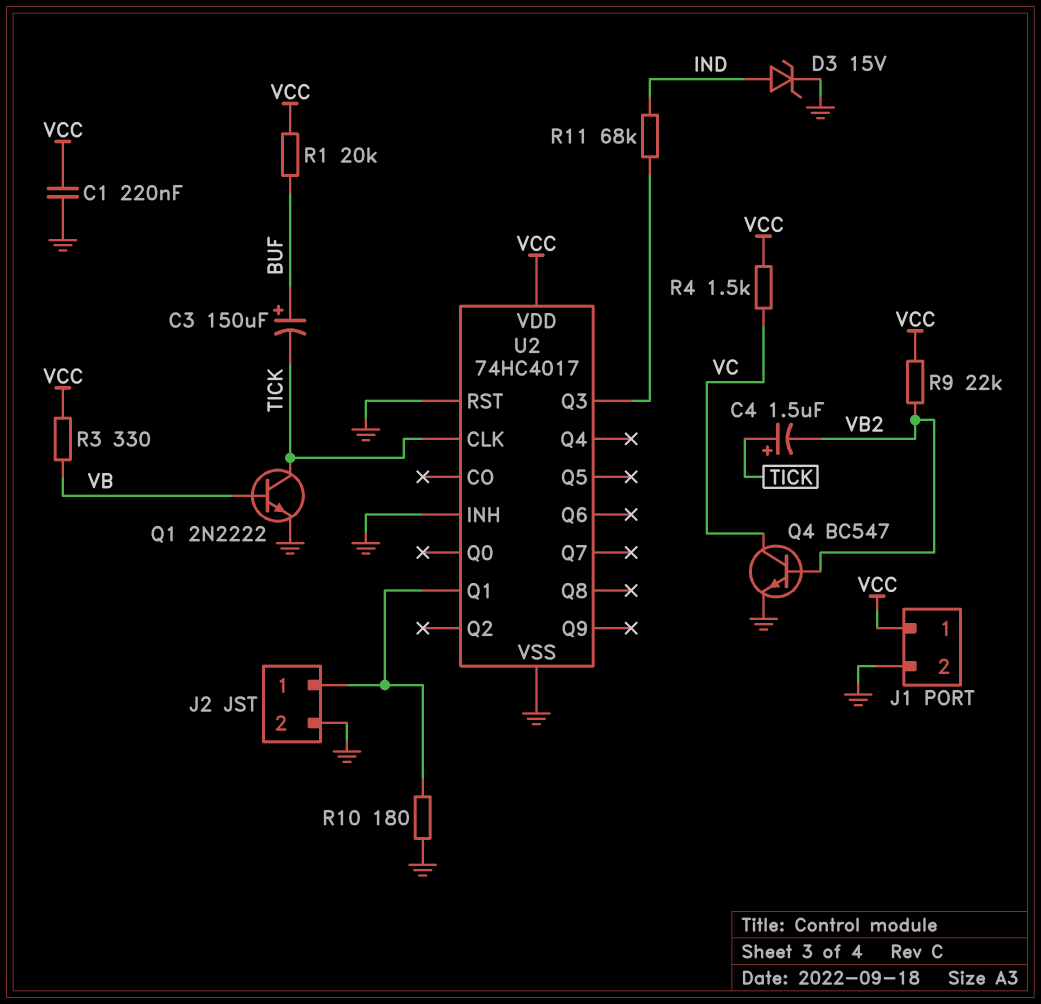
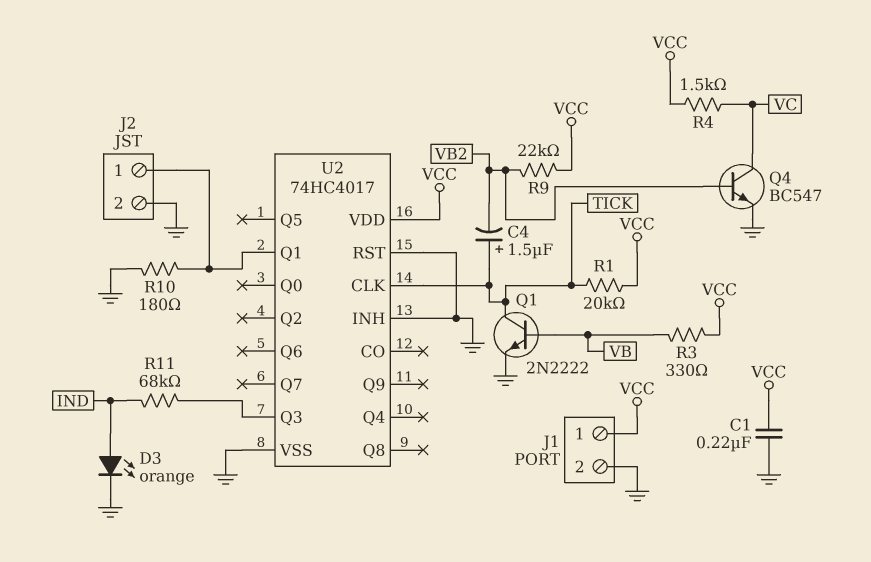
C3: 150uF (plus BUF, minus TICK) -> none
D3: zener 15V (A IND, K GND) -> LED orange (A IND, K GND)
R1: 20k (BUF, VCC) -> 20k (TICK, VCC)

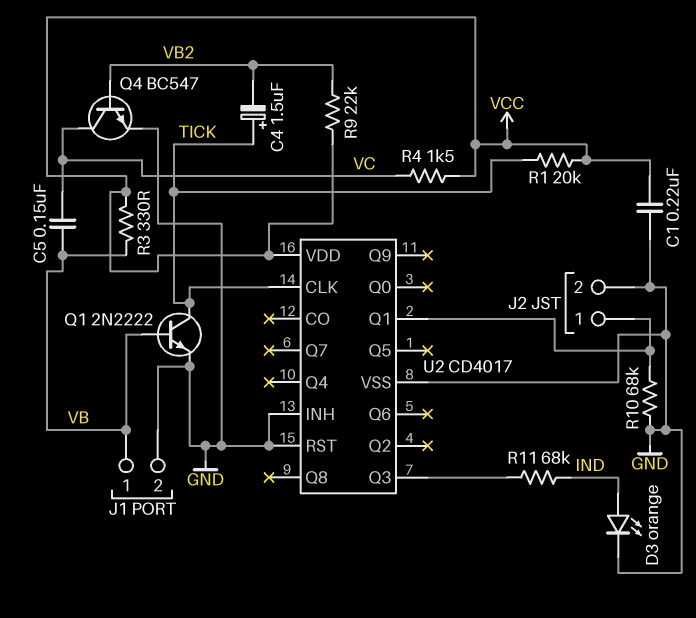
C5: none -> 150nF (VB, VC)
J1 pin 1: VCC -> VB
R10: 180 (GND, J2/1) -> 68k (GND, J2/1)
U2: 74HC4017 -> CD4017

